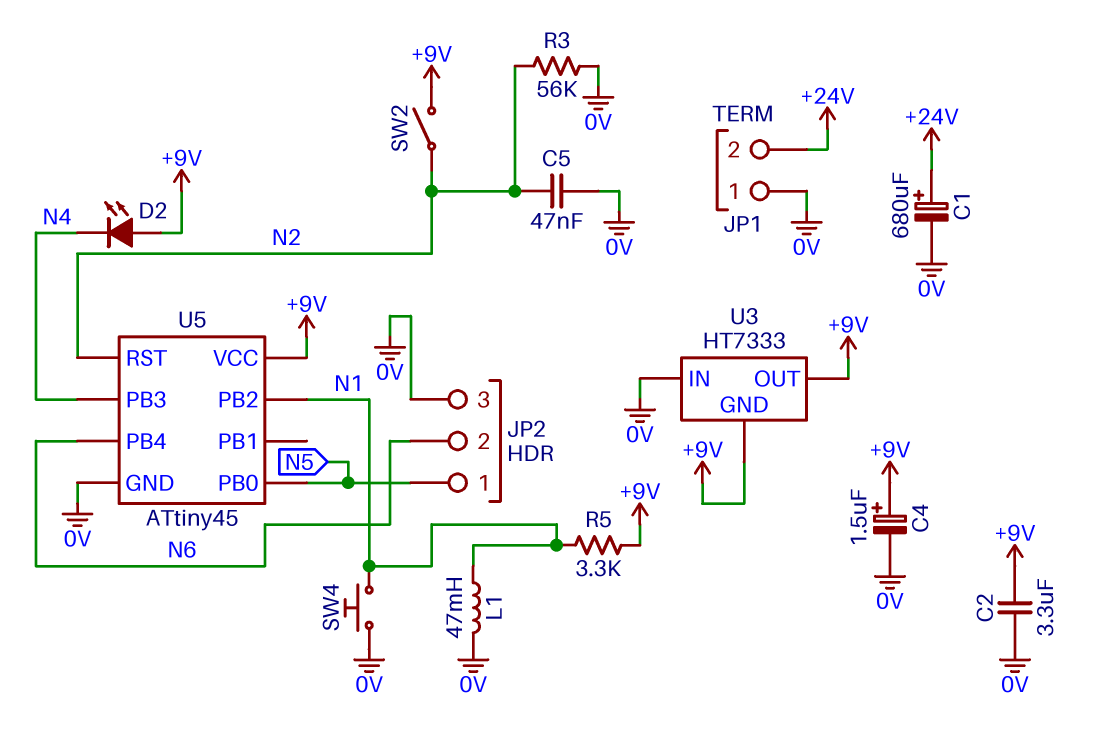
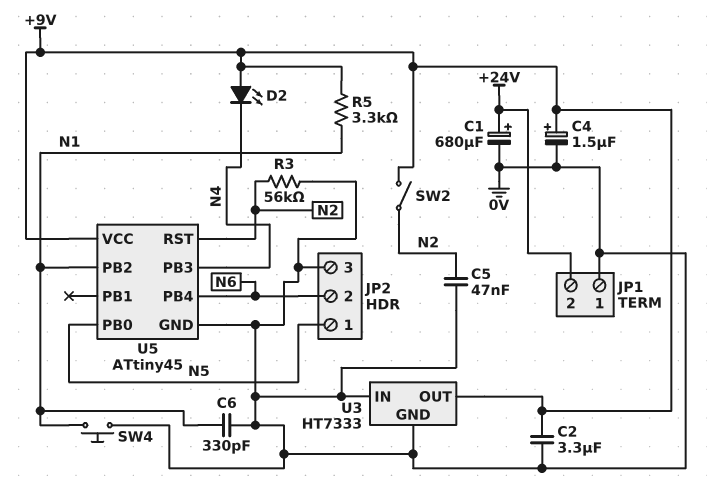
C6: none -> 330pF (0V, N1)
L1: 47mH (0V, N1) -> none
U3 pin GND: +9V -> 0V

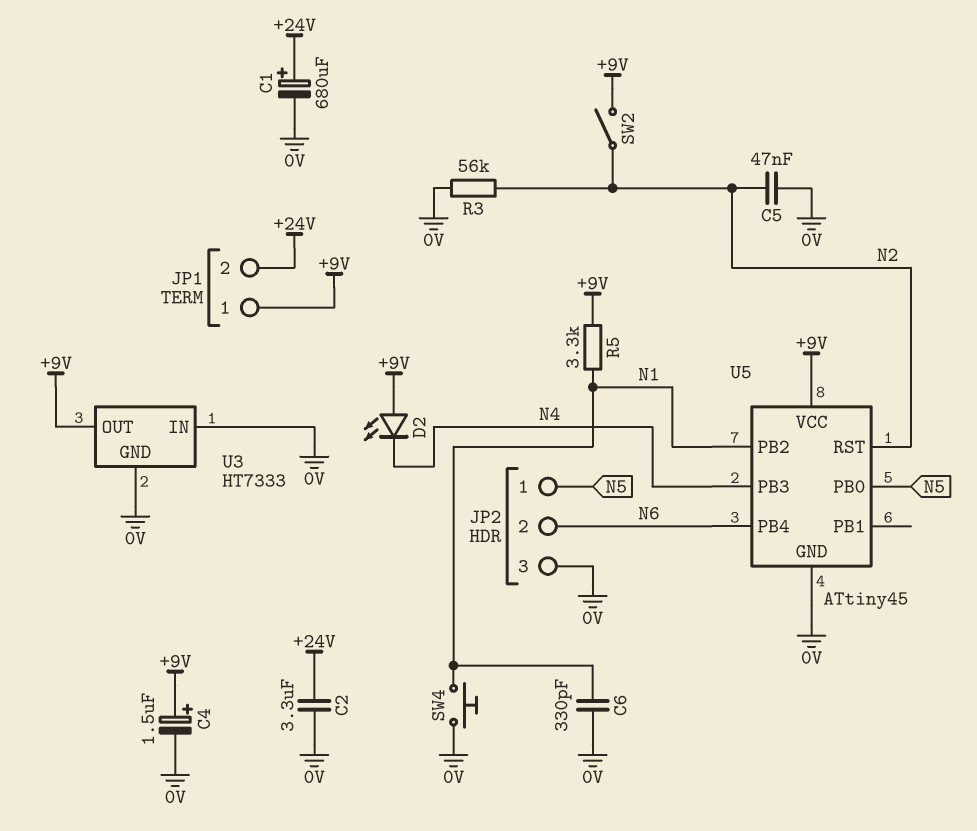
C2: 3.3uF (+9V, 0V) -> 3.3uF (+24V, 0V)
JP1 pin 1: 0V -> +9V

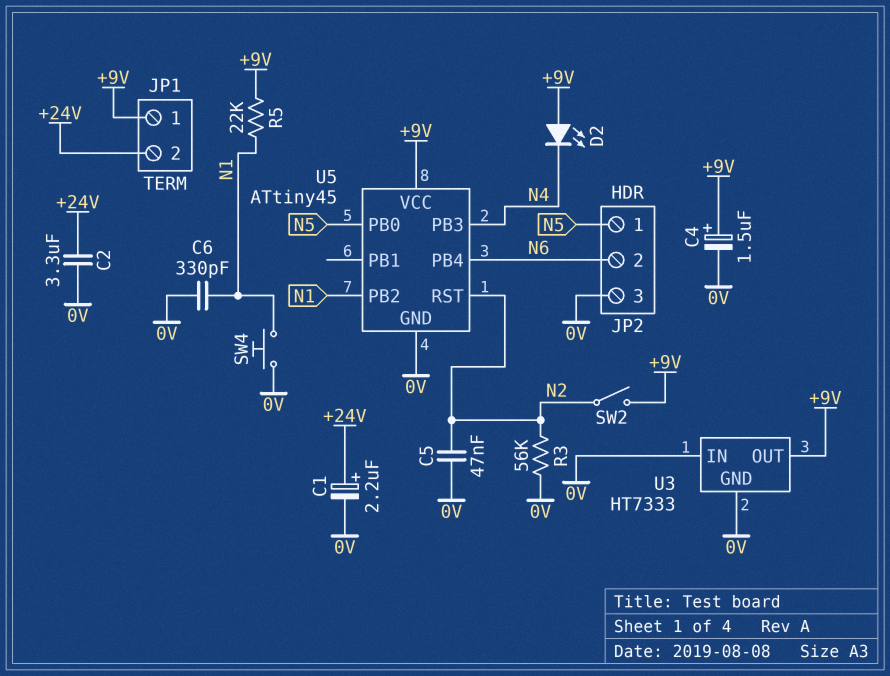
C1: 680uF (plus +24V, minus 0V) -> 2.2uF (plus +24V, minus 0V)
R5: 3.3k (+9V, N1) -> 22k (+9V, N1)

